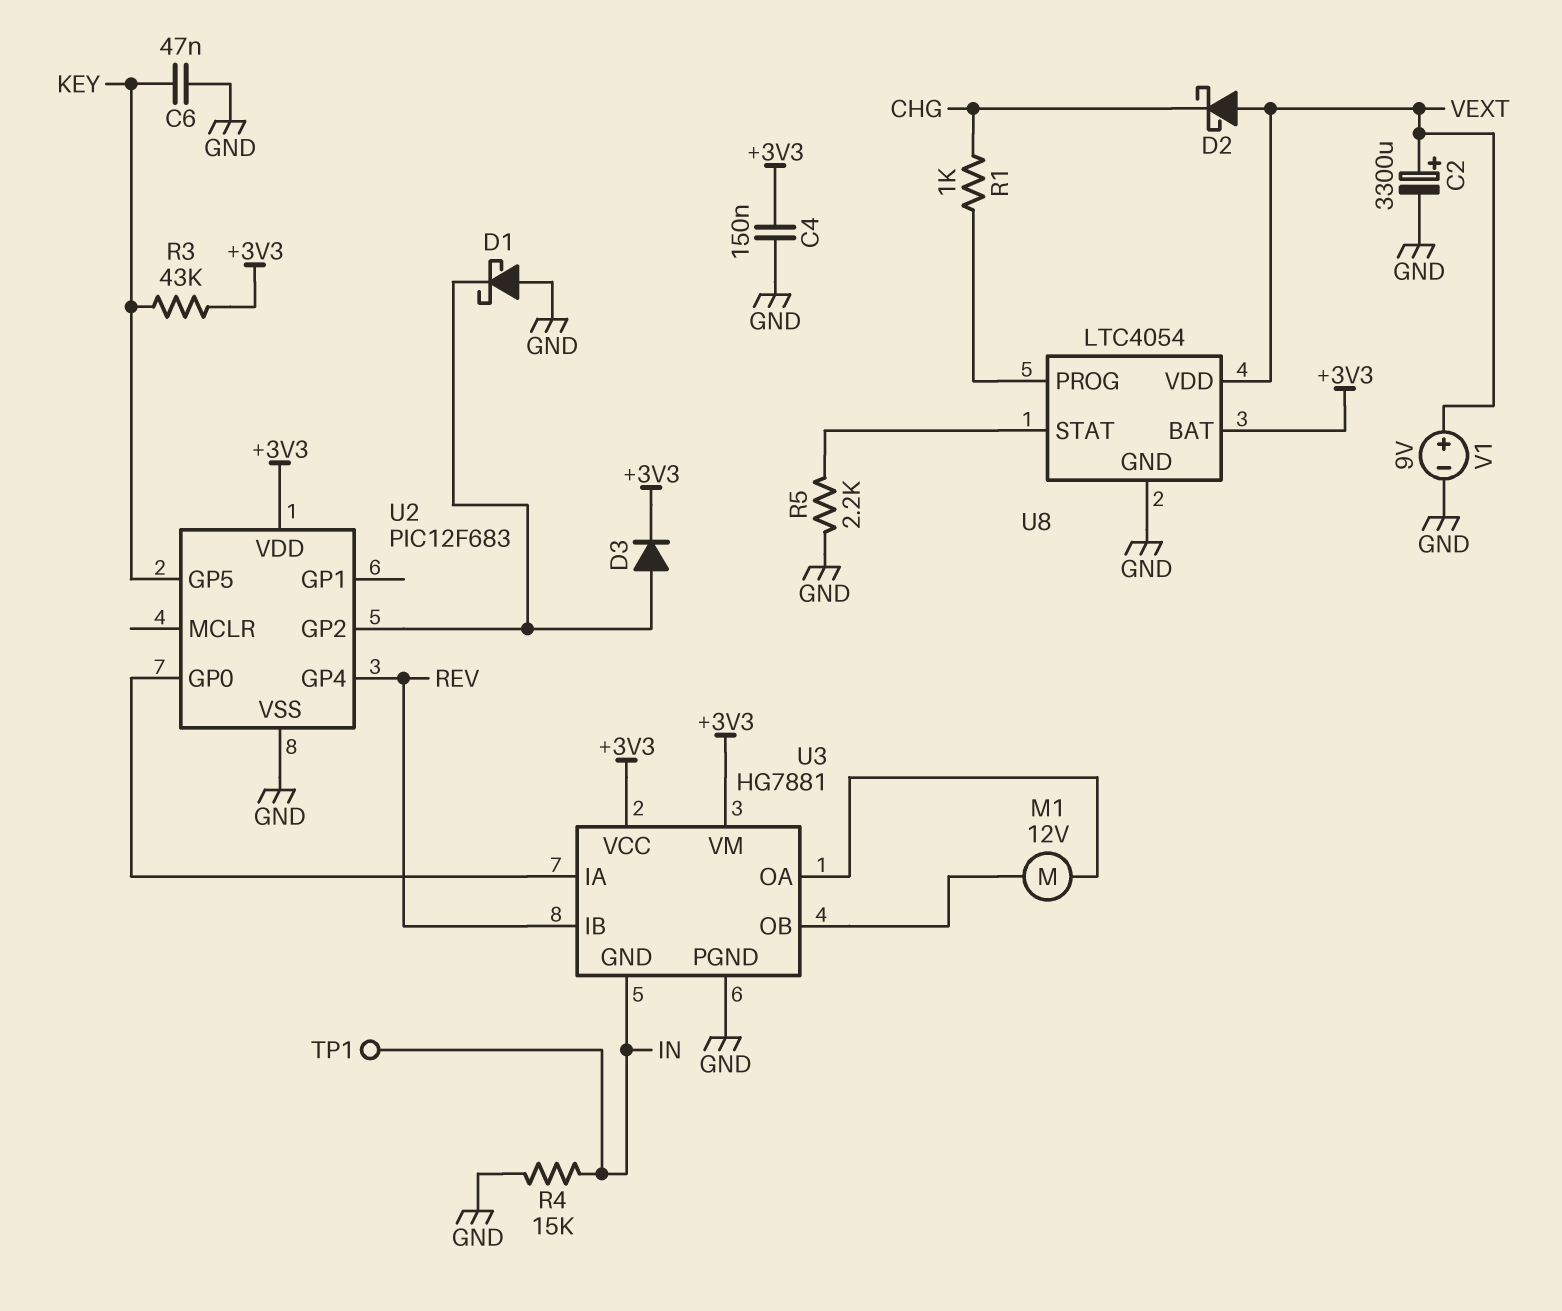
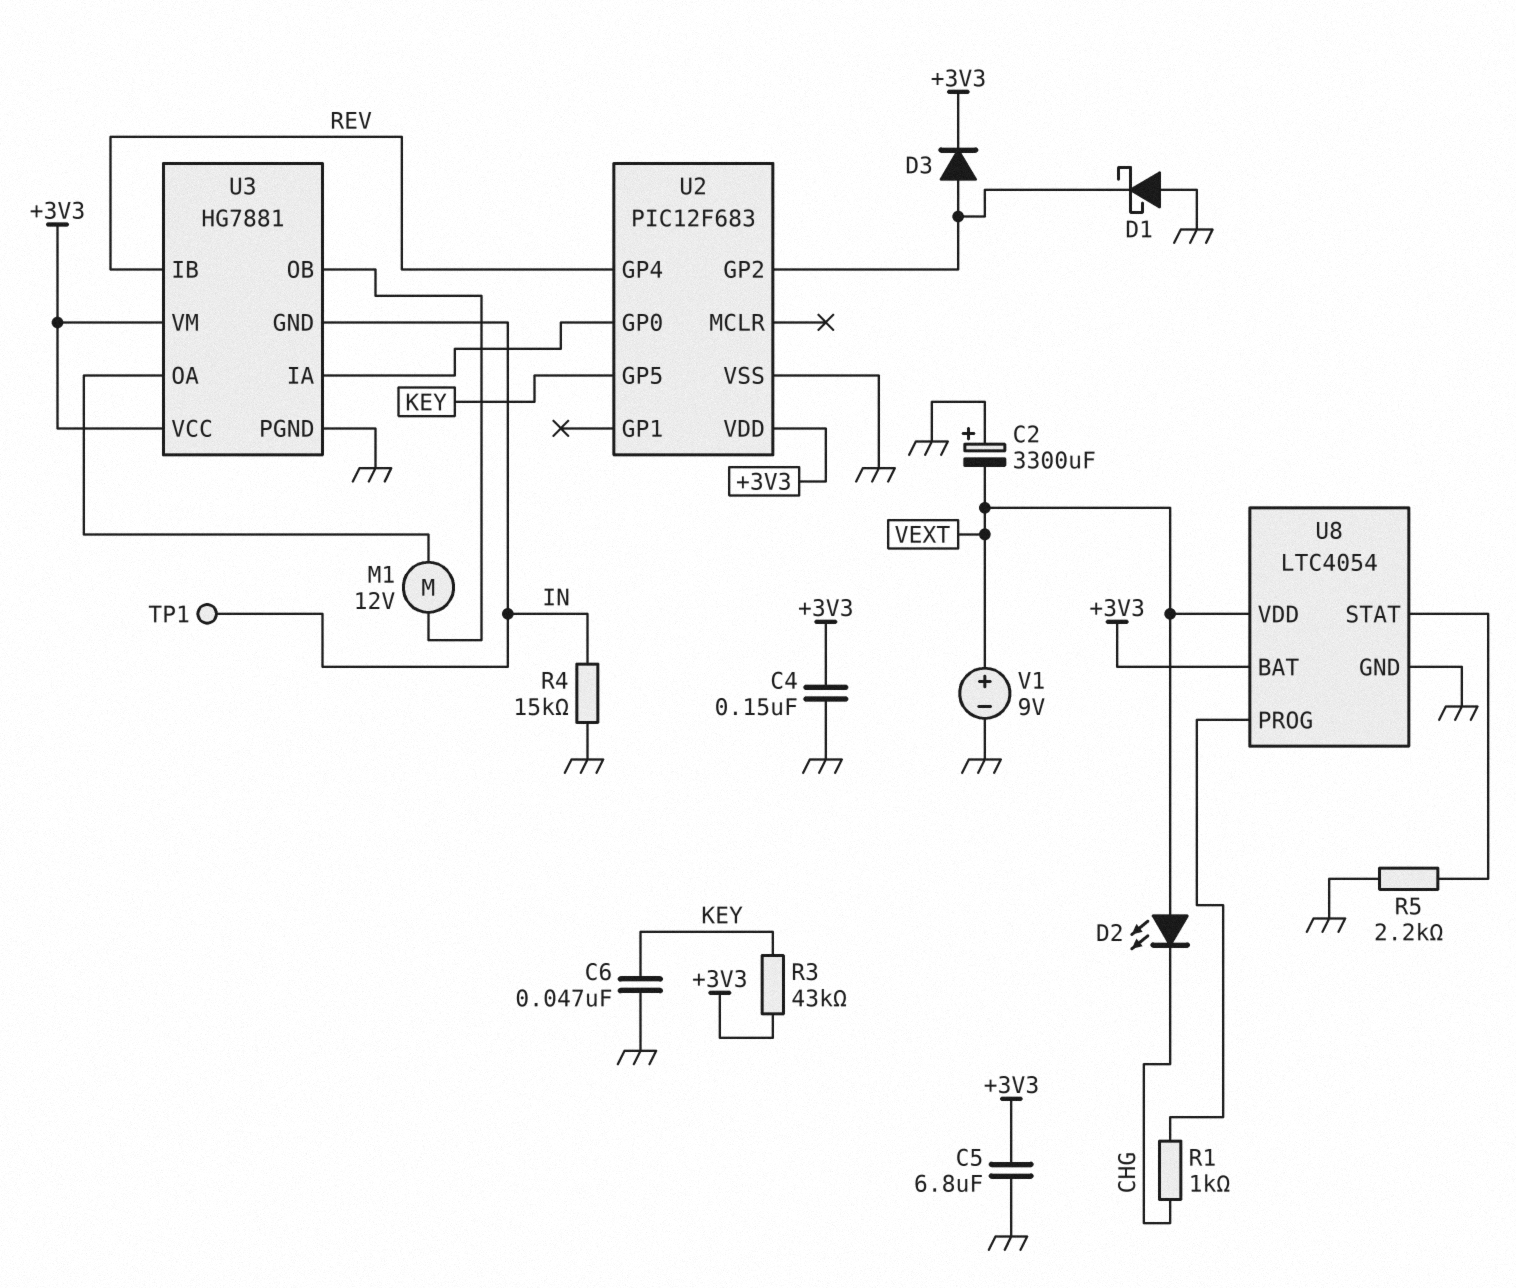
C2: 3300uF (plus VEXT, minus GND) -> 3300uF (plus GND, minus VEXT)
C5: none -> 6.8uF (+3V3, GND)
D2: schottky (A VEXT, K CHG) -> LED (A VEXT, K CHG)

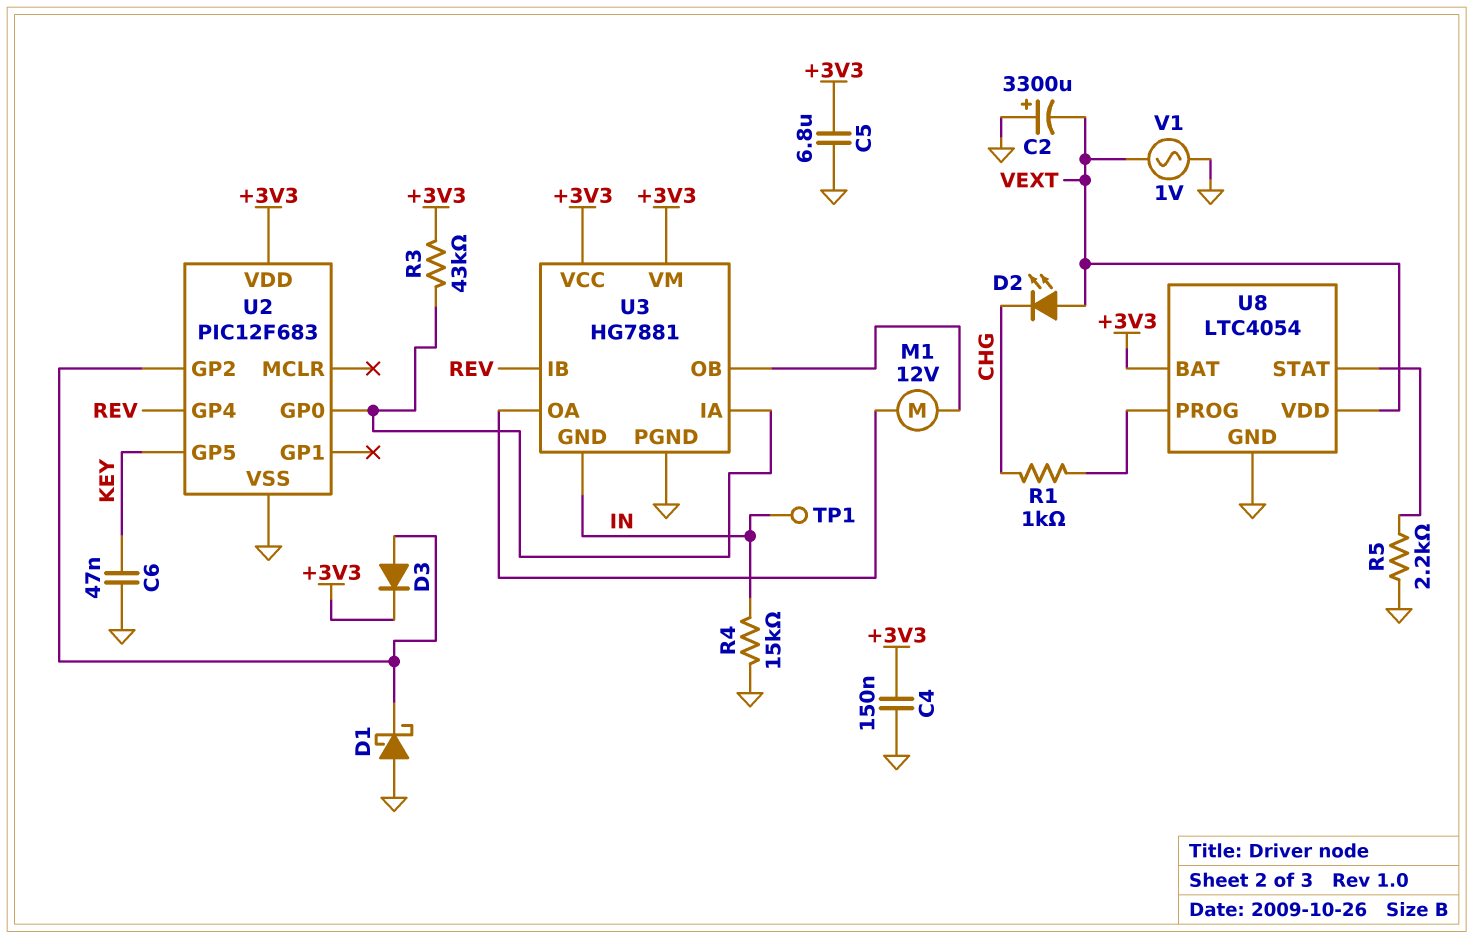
R3: 43k (+3V3, KEY) -> 43k (+3V3, U2/GP0)
V1: 9V (plus VEXT, minus GND) -> AC 1V (GND, VEXT)

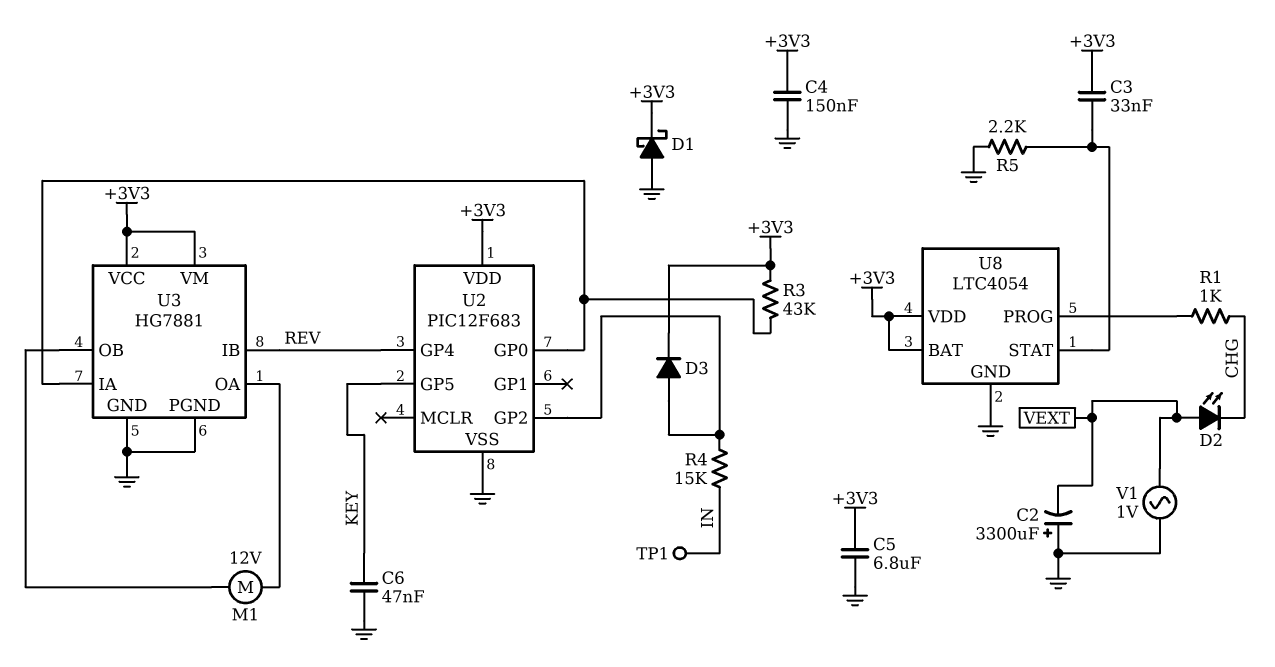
C3: none -> 33nF (+3V3, U8/STAT)
D1: schottky (A GND, K U2/GP2) -> schottky (A GND, K +3V3)
R4: 15k (GND, IN) -> 15k (IN, U2/GP2)
U3 pin GND: IN -> GND
U8 pin VDD: VEXT -> +3V3

